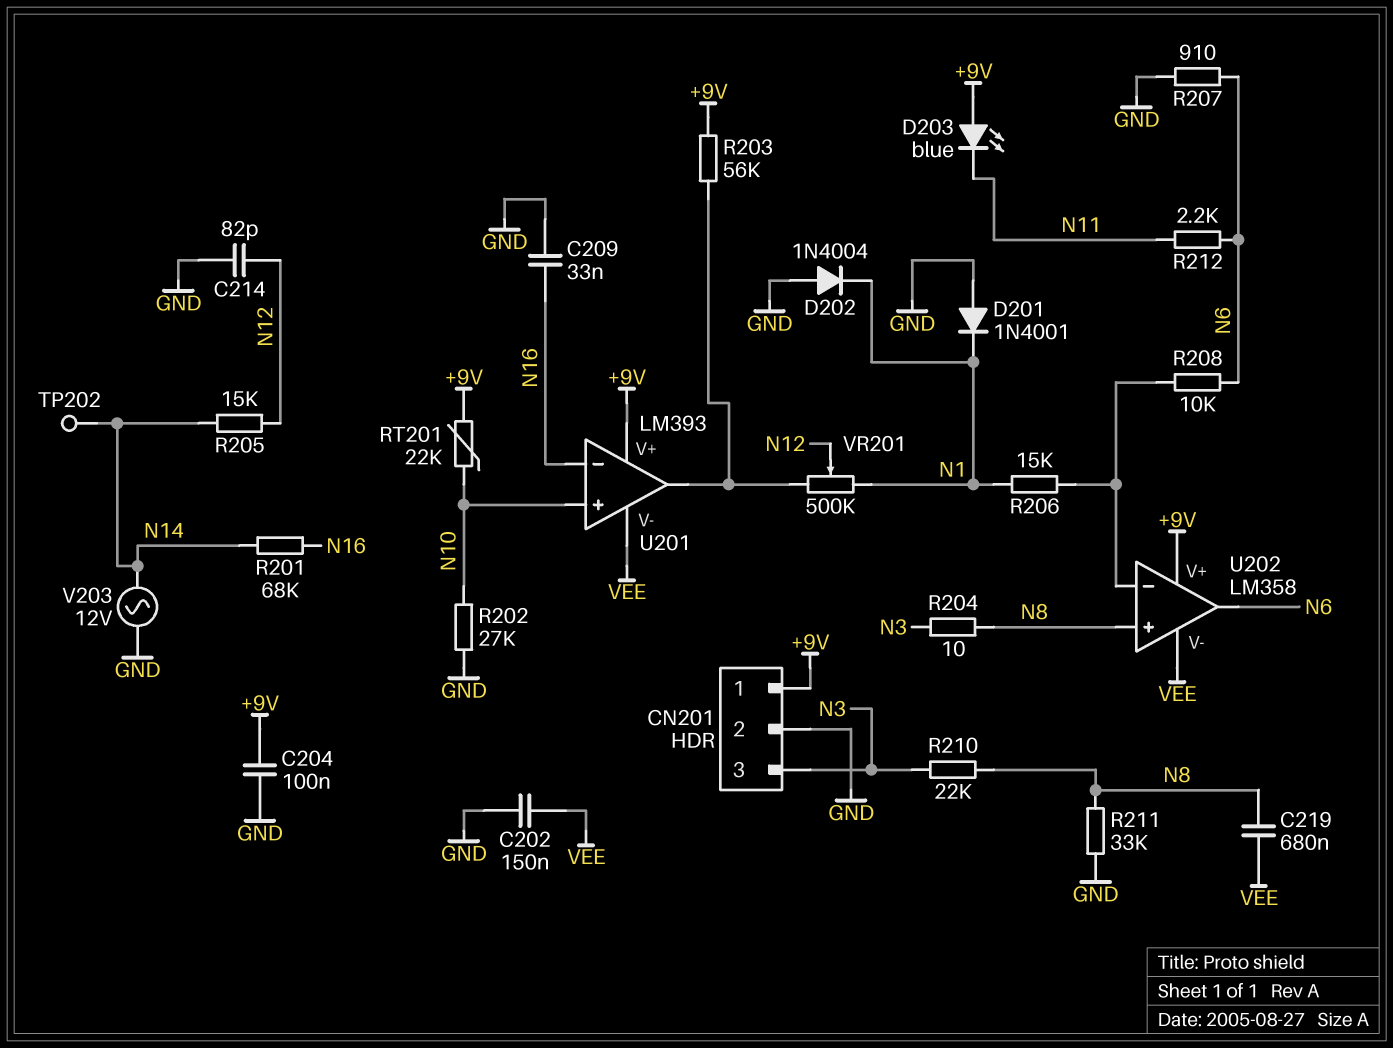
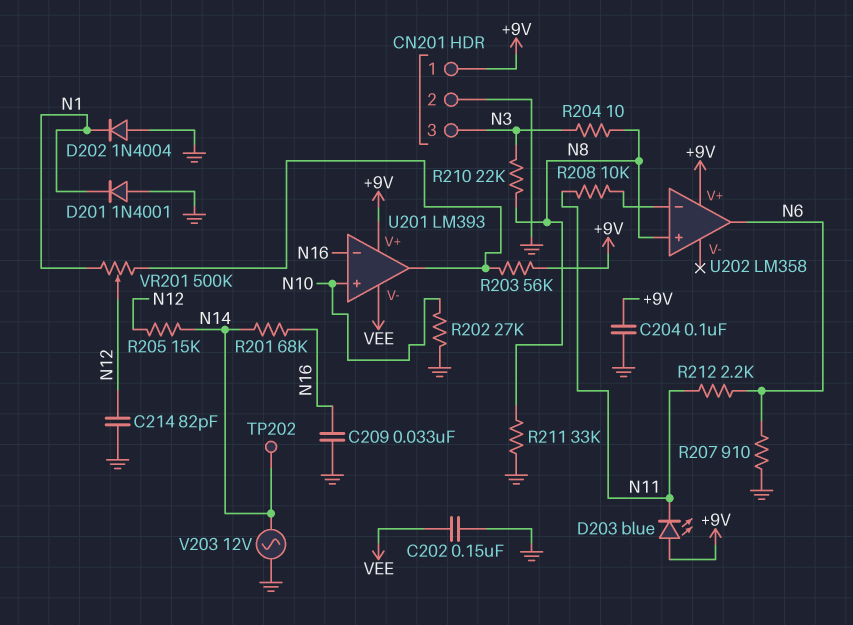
C219: 680nF (N8, VEE) -> none
R206: 15k (N1, U202/in-) -> none
R208: 10k (N6, U202/in-) -> 10k (N11, U202/in-)
RT201: 22k (+9V, N10) -> none
U202 pin V-: VEE -> none

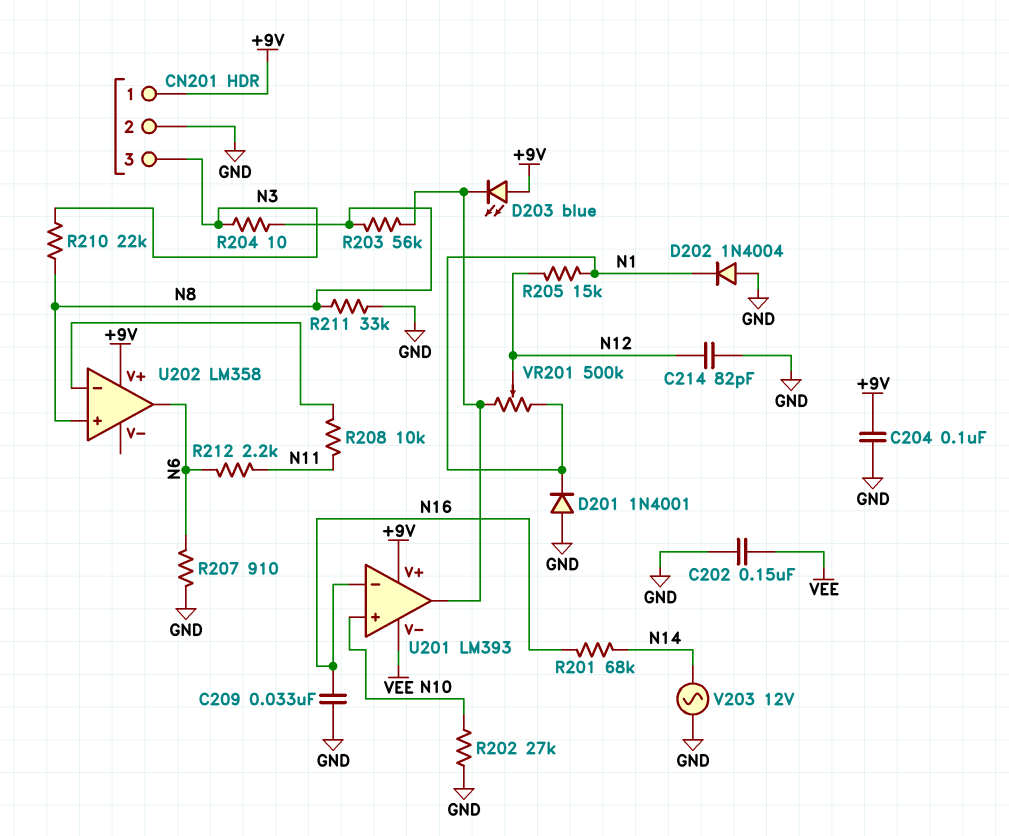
D203: LED blue (A +9V, K N11) -> LED blue (A +9V, K U201/out)
R203: 56k (+9V, U201/out) -> 56k (N8, U201/out)
R205: 15k (N12, N14) -> 15k (N1, N12)
TP202: test point (N14) -> none

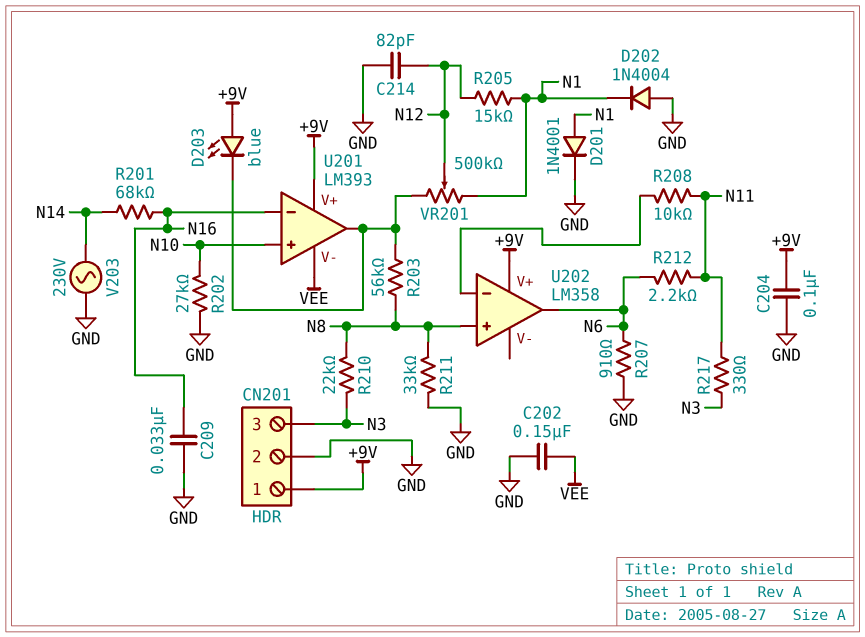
D201: diode 1N4001 (A GND, K N1) -> diode 1N4001 (A N1, K GND)
R204: 10 (N3, N8) -> none
R217: none -> 330 (N3, N11)
V203: AC 12V (GND, N14) -> AC 230V (GND, N14)

